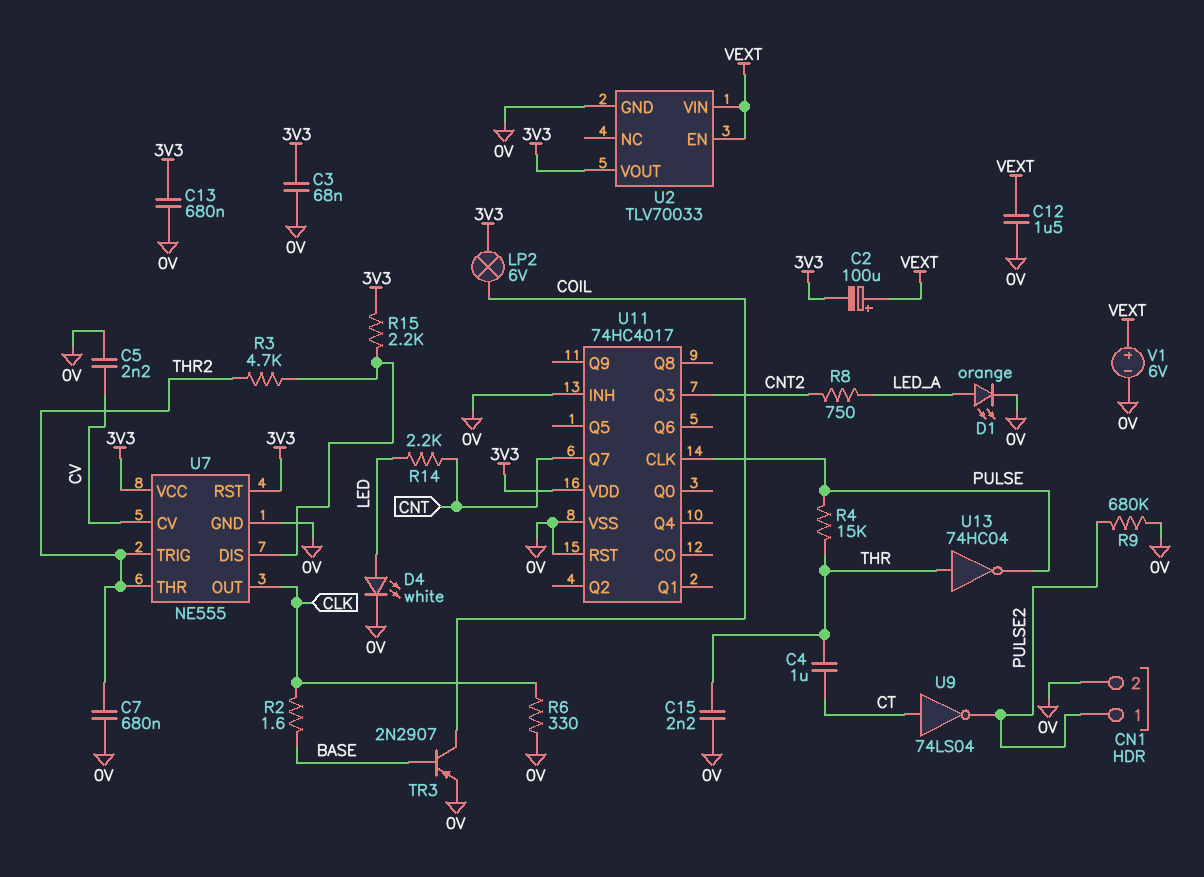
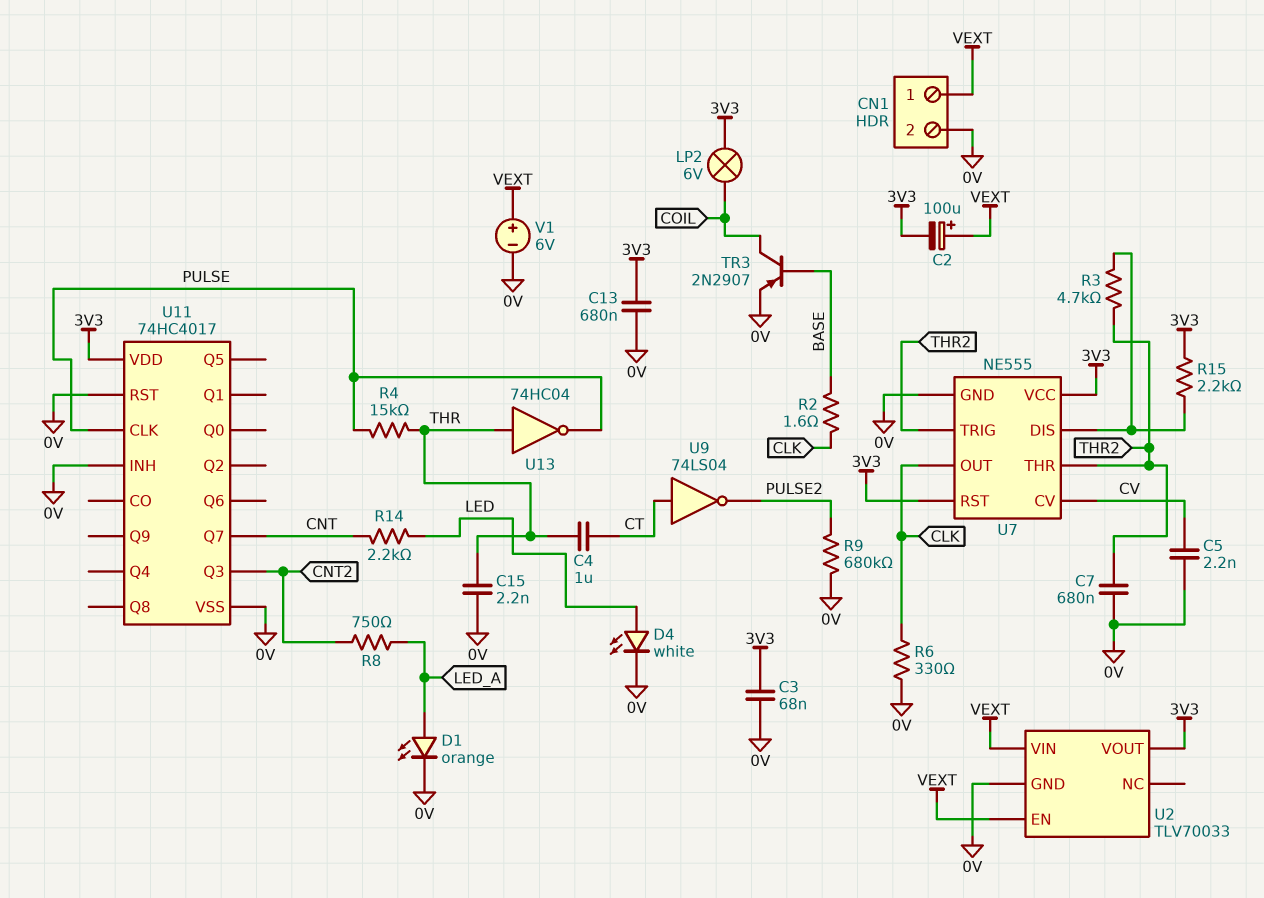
C12: 1.5uF (0V, VEXT) -> none
CN1 pin 1: PULSE2 -> VEXT

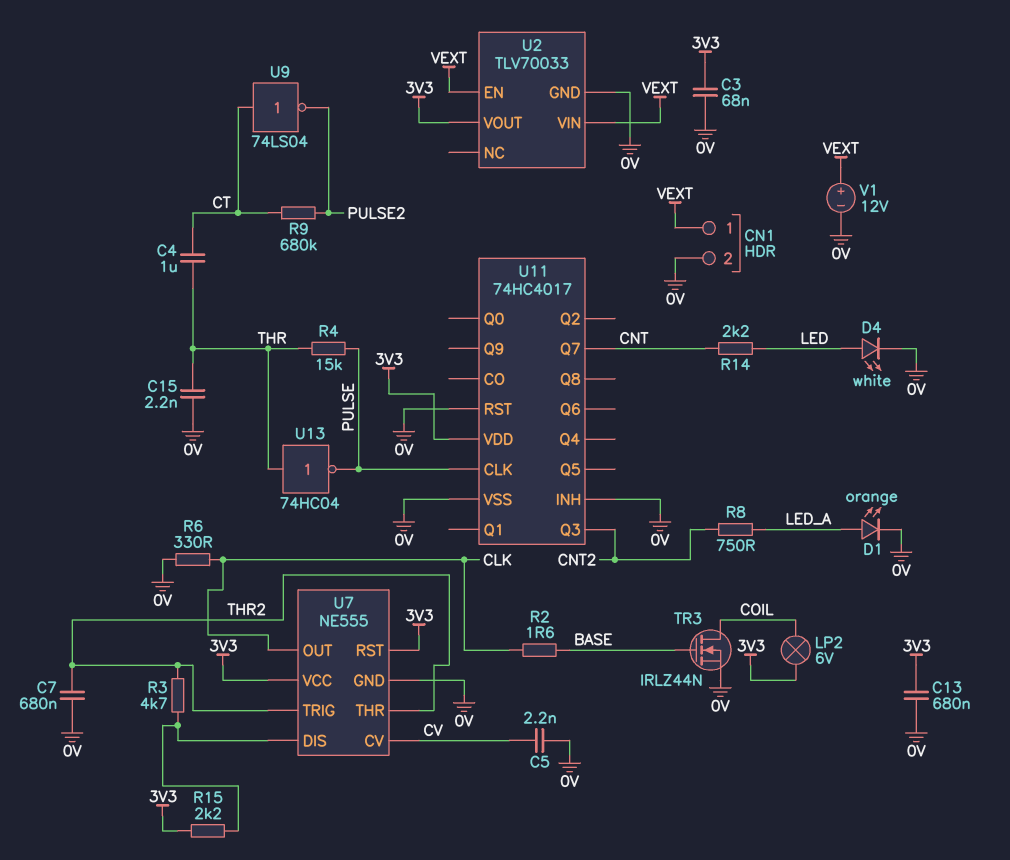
C2: 100uF (plus VEXT, minus 3V3) -> none
R9: 680k (0V, PULSE2) -> 680k (CT, PULSE2)
TR3: PNP 2N2907 (B BASE, C COIL, E 0V) -> NMOS IRLZ44N (G BASE, D COIL, S 0V)
V1: 6V (plus VEXT, minus 0V) -> 12V (plus VEXT, minus 0V)

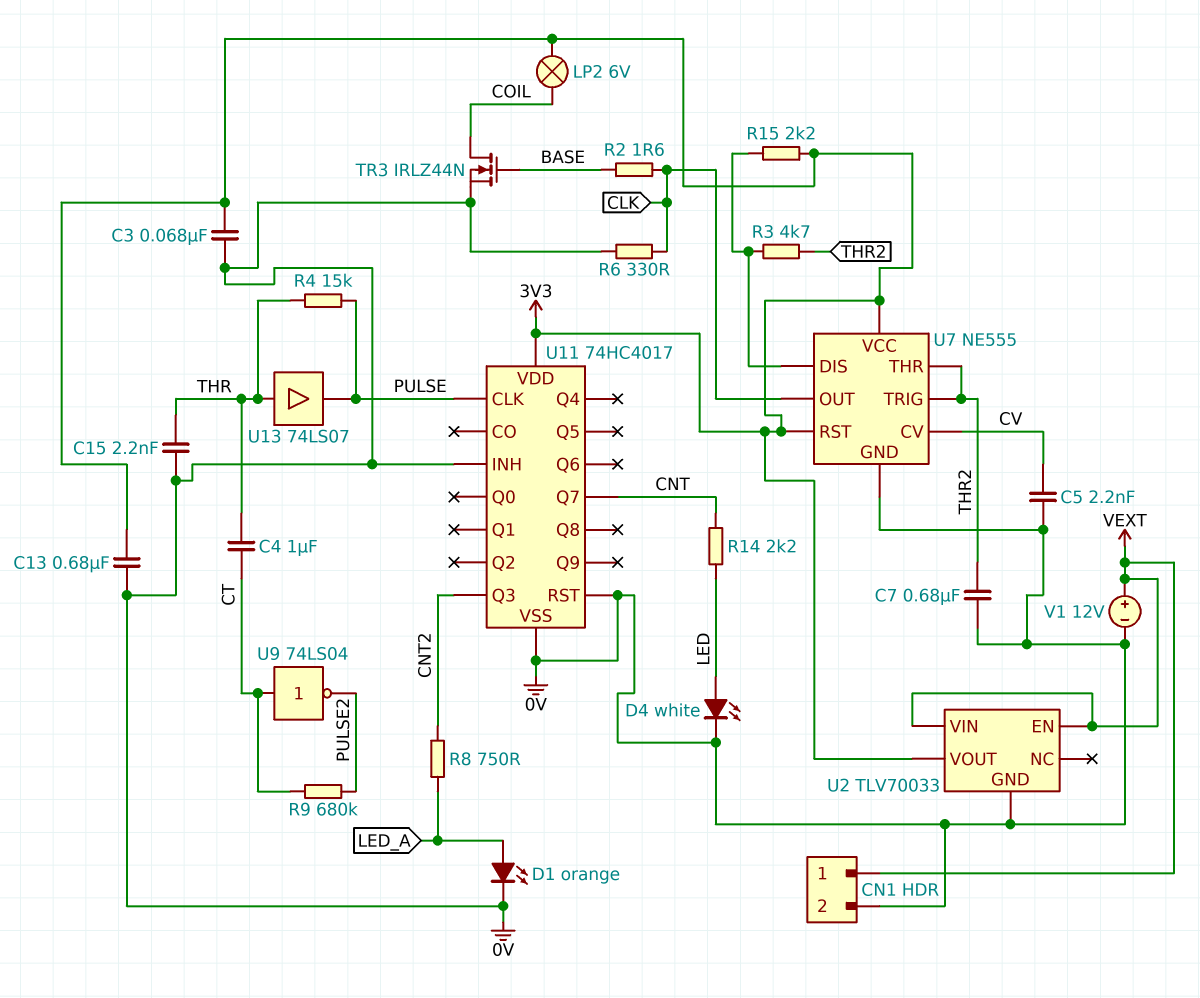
U13: NOT 74HC04 (in THR, out PULSE) -> buffer 74LS07 (in THR, out PULSE)

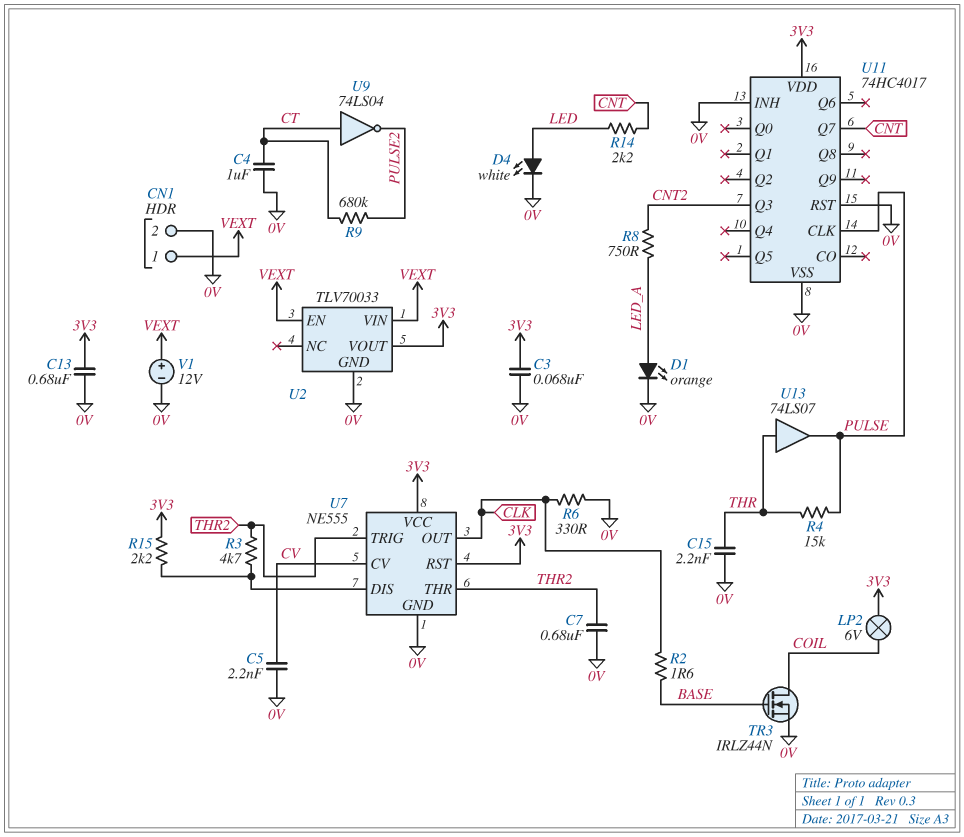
C4: 1uF (CT, THR) -> 1uF (0V, CT)

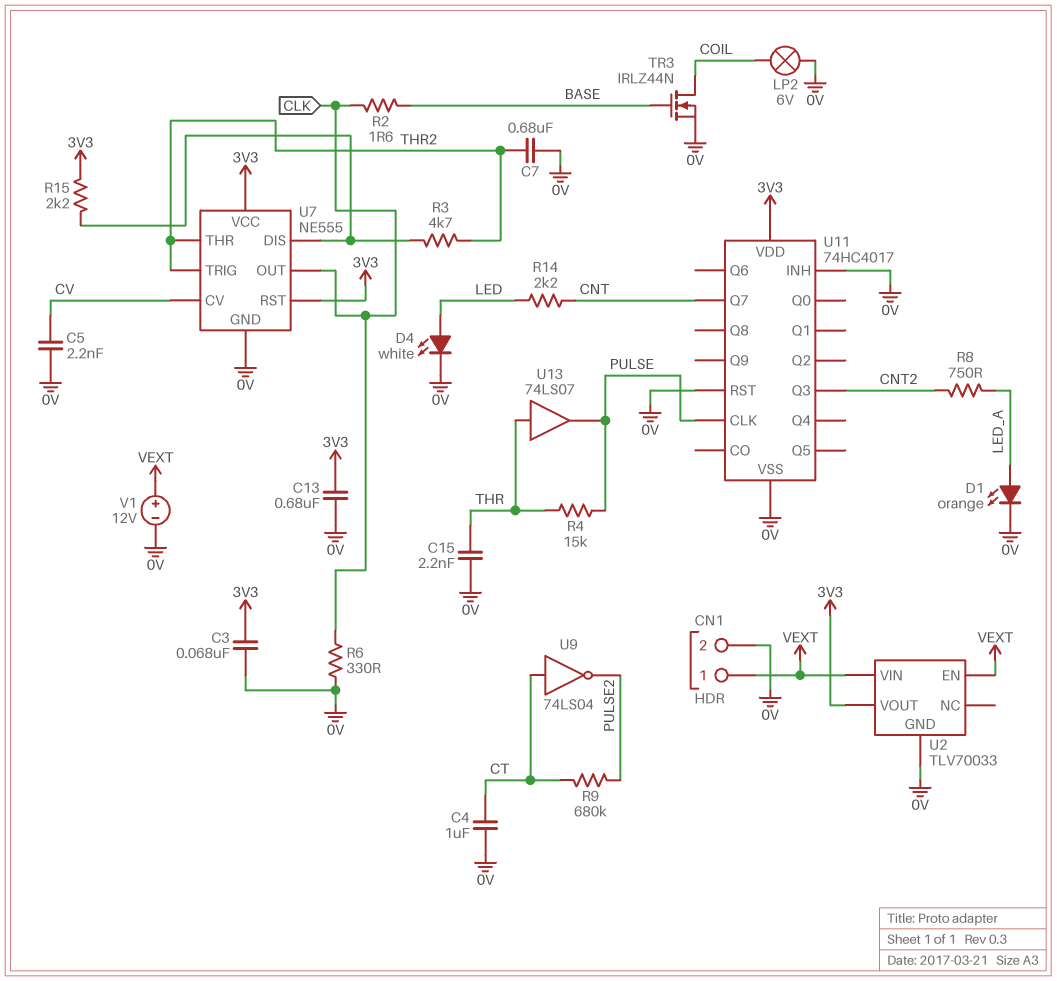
LP2: lamp 6V (3V3, COIL) -> lamp 6V (0V, COIL)

